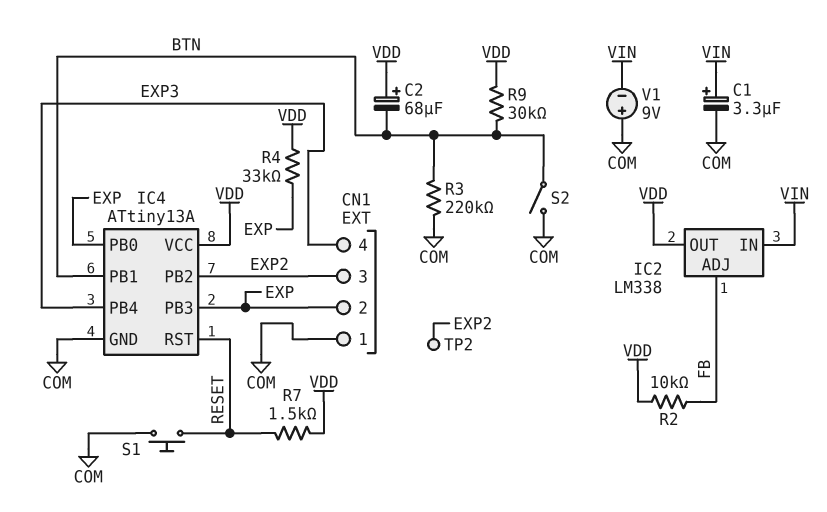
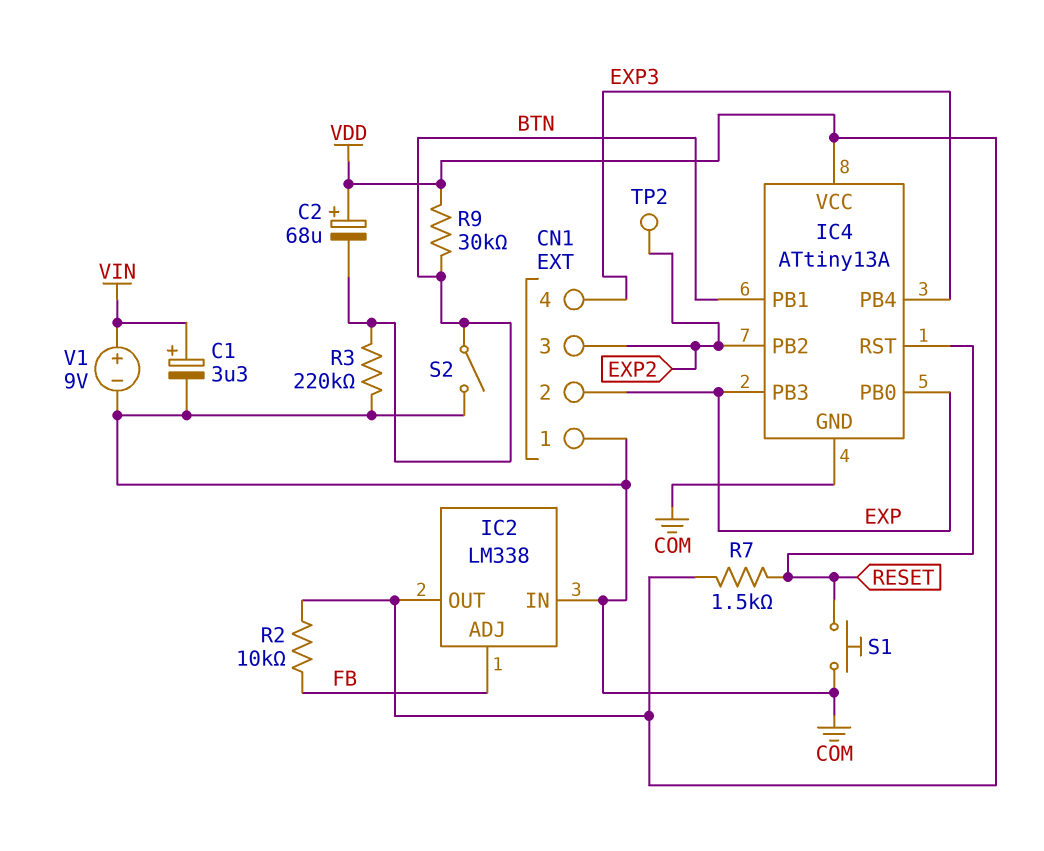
IC2 pin IN: VIN -> COM
R4: 33k (EXP, VDD) -> none
V1: 9V (plus COM, minus VIN) -> 9V (plus VIN, minus COM)

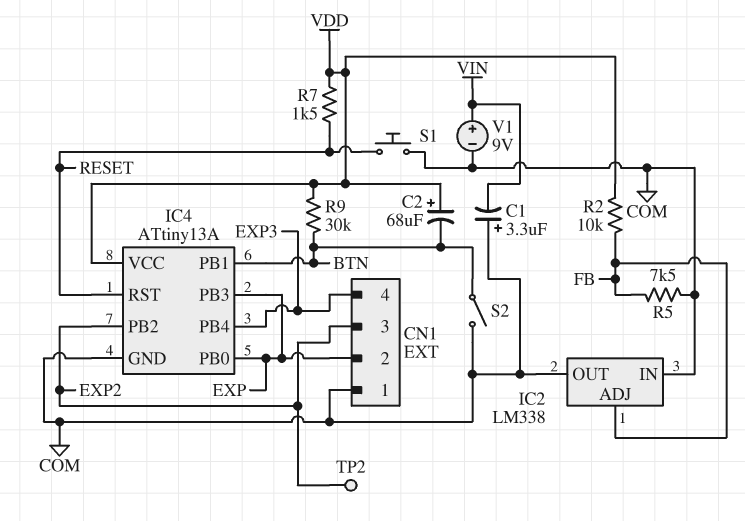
C1: 3.3uF (plus VIN, minus COM) -> 3.3uF (plus COM, minus VIN)
IC2 pin OUT: VDD -> COM
R3: 220k (BTN, COM) -> none
R5: none -> 7.5k (COM, FB)

